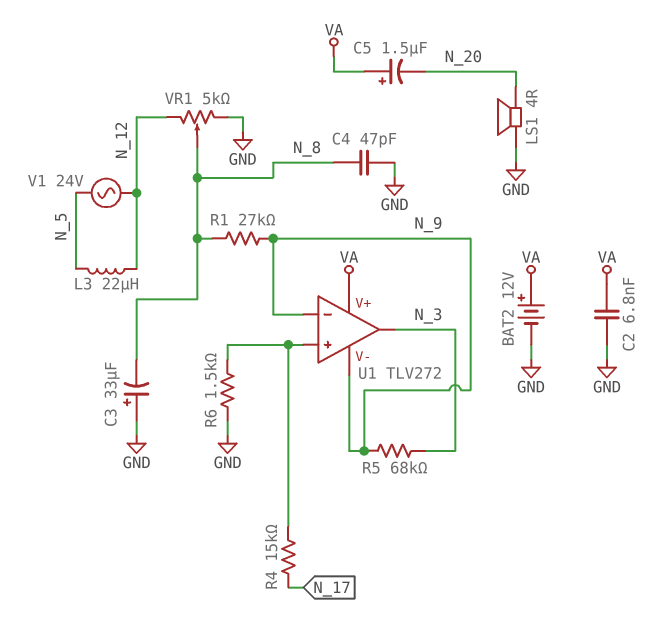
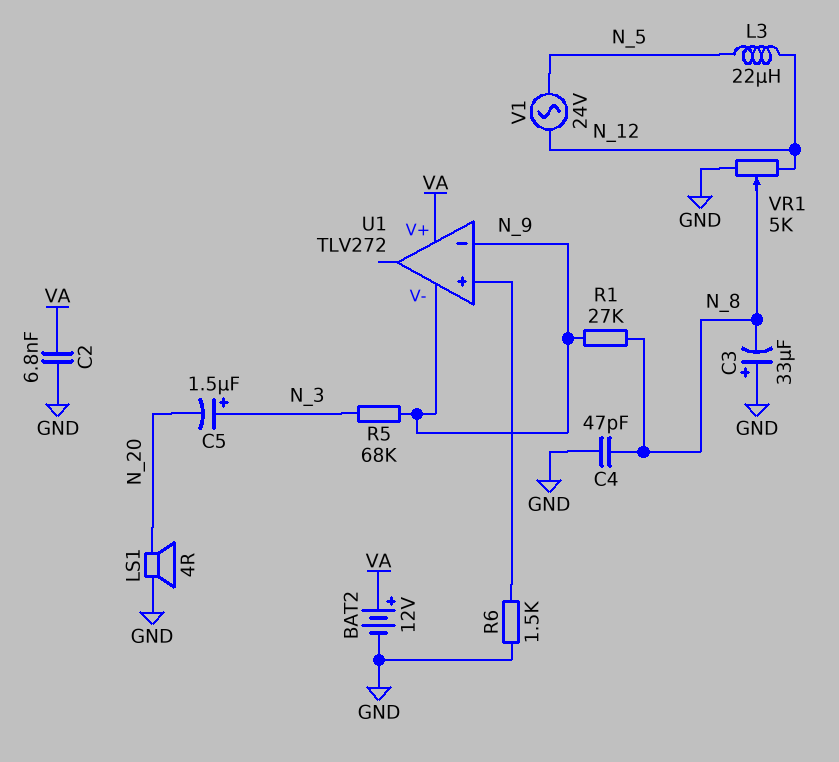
C5: 1.5uF (plus VA, minus N_20) -> 1.5uF (plus N_3, minus N_20)
R4: 15k (N_17, U1/in+) -> none
U1 pin out: N_3 -> none

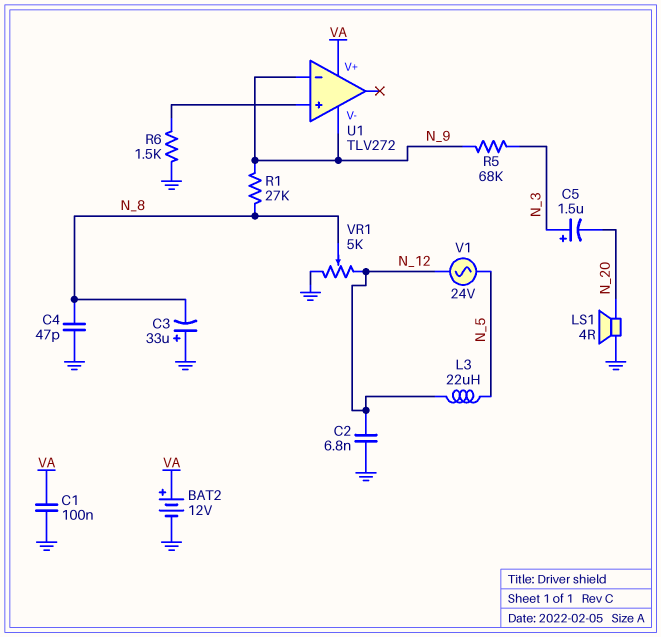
C1: none -> 100nF (GND, VA)
C2: 6.8nF (GND, VA) -> 6.8nF (GND, N_12)

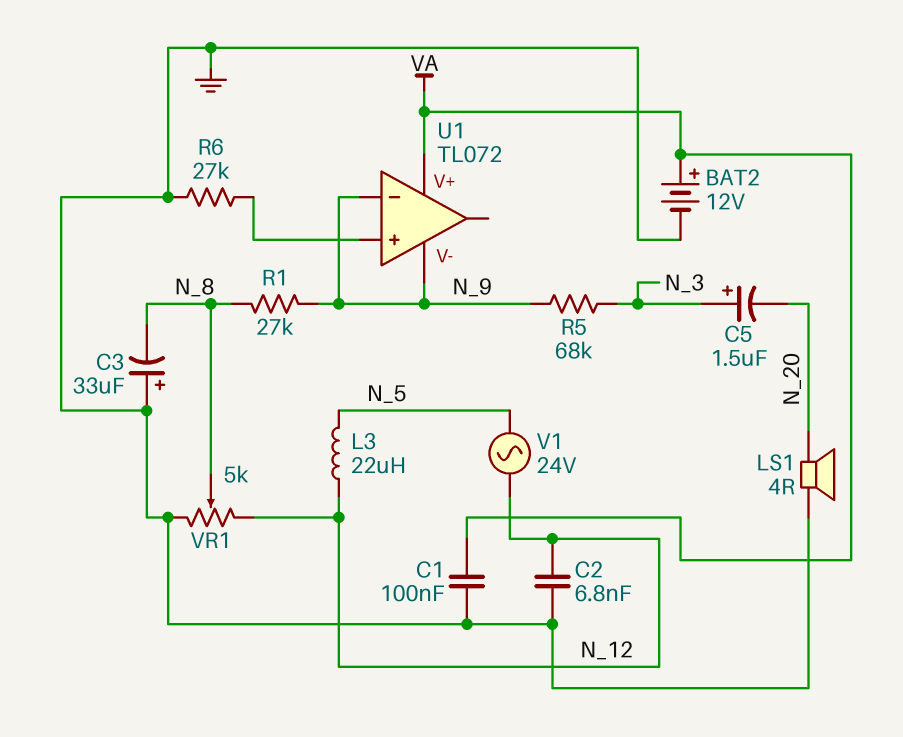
C4: 47pF (GND, N_8) -> none
R6: 1.5k (GND, U1/in+) -> 27k (GND, U1/in+)
U1: TLV272 -> TL072

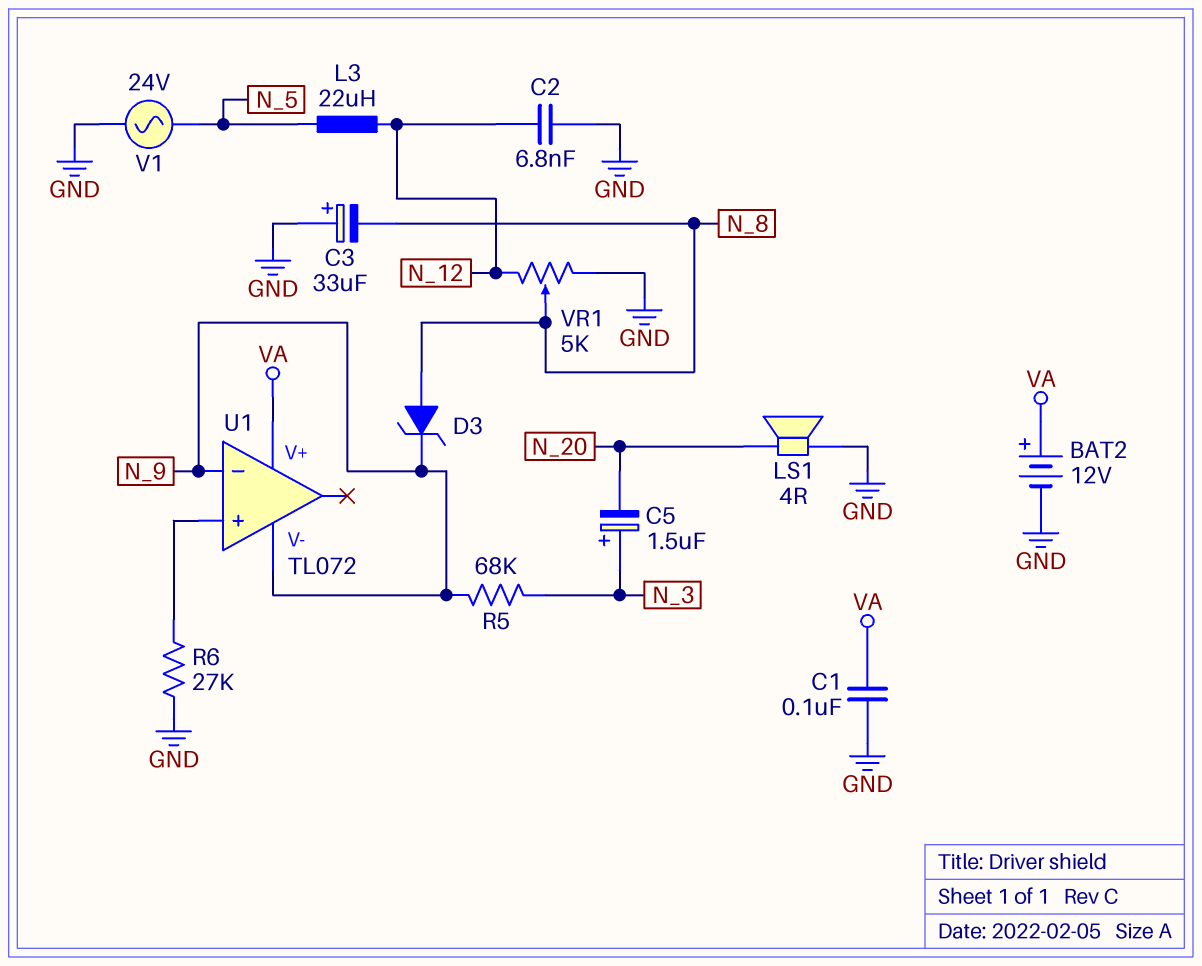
D3: none -> zener (A N_8, K N_9)
R1: 27k (N_8, N_9) -> none
V1: AC 24V (N_5, N_12) -> AC 24V (GND, N_5)

